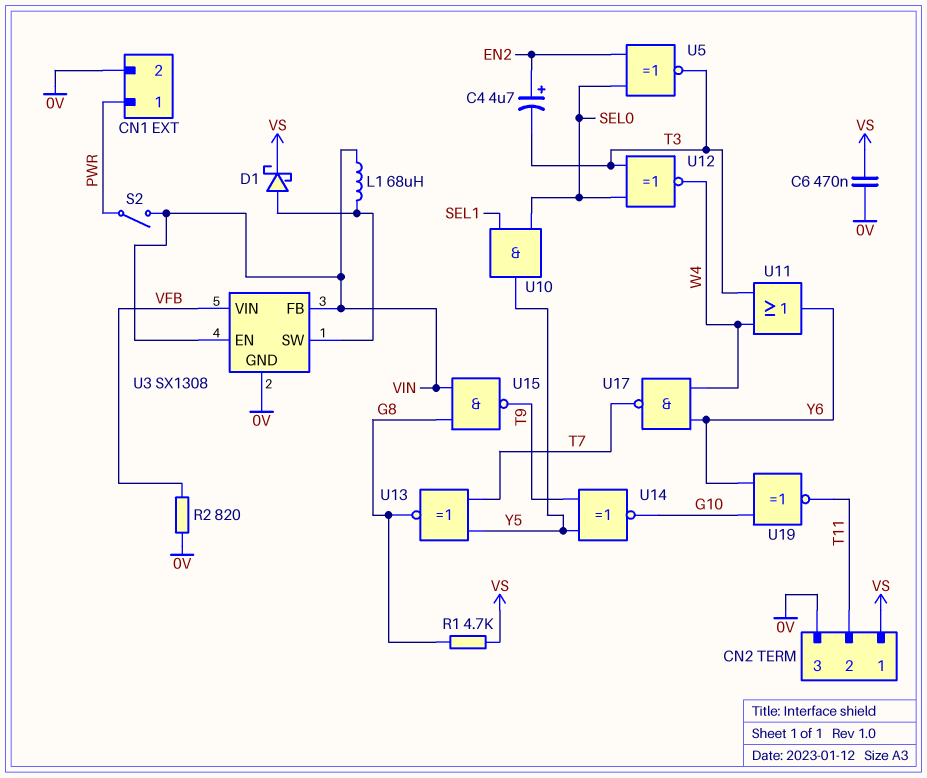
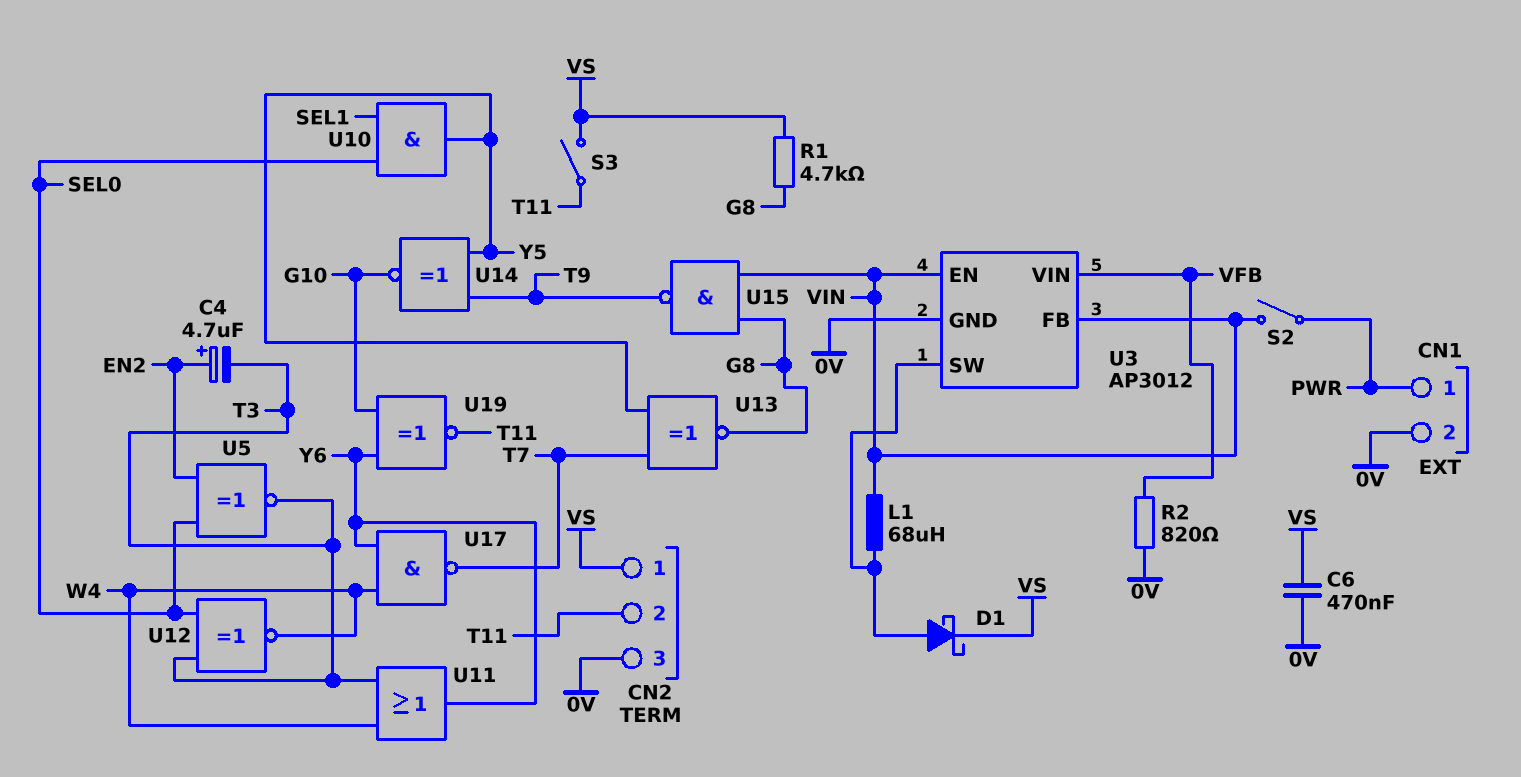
S3: none -> switch (T11, VS)
U3: SX1308 -> AP3012

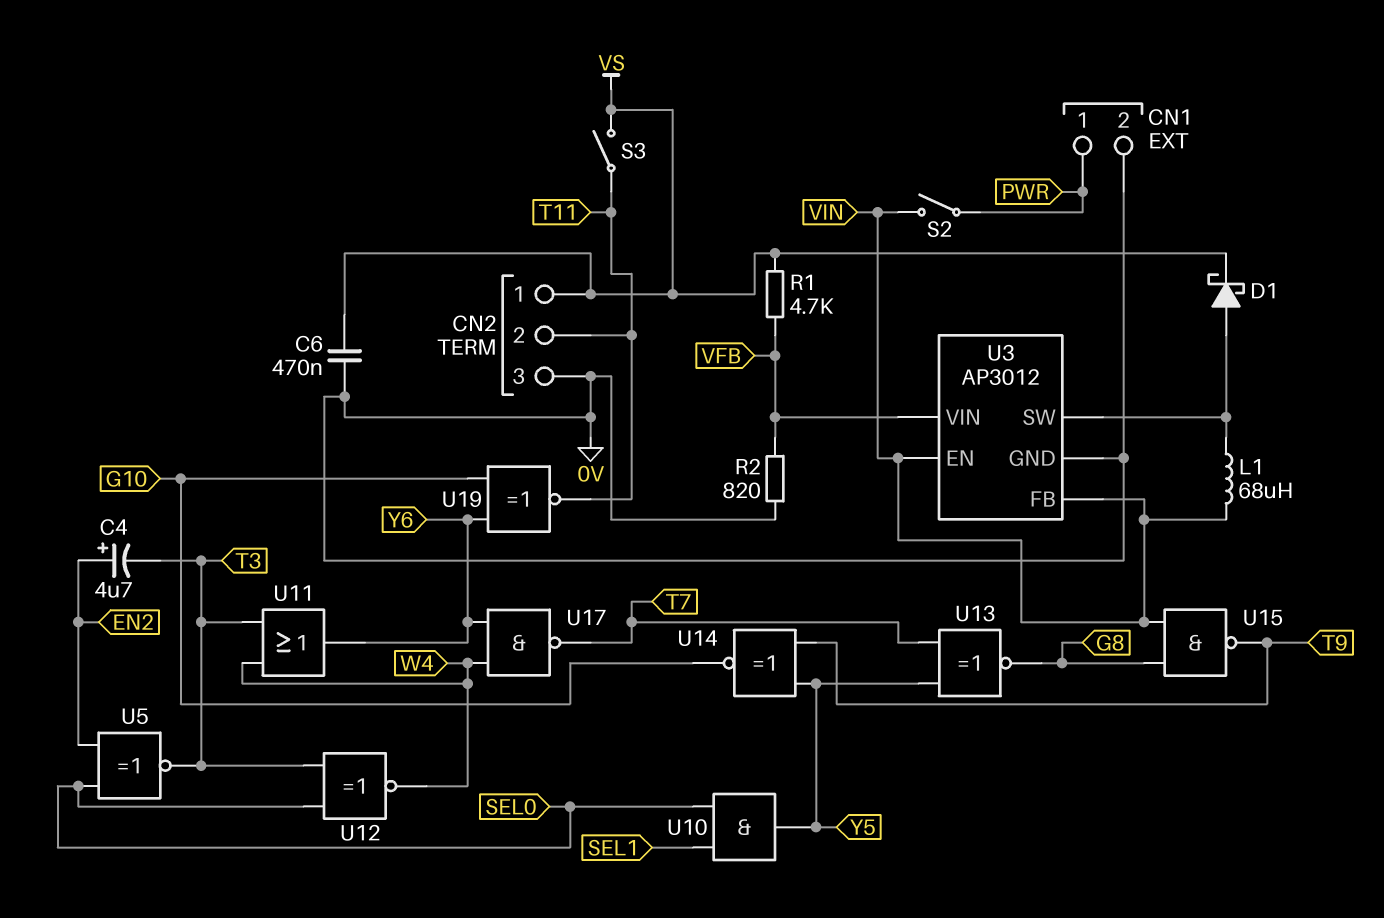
R1: 4.7k (G8, VS) -> 4.7k (VFB, VS)

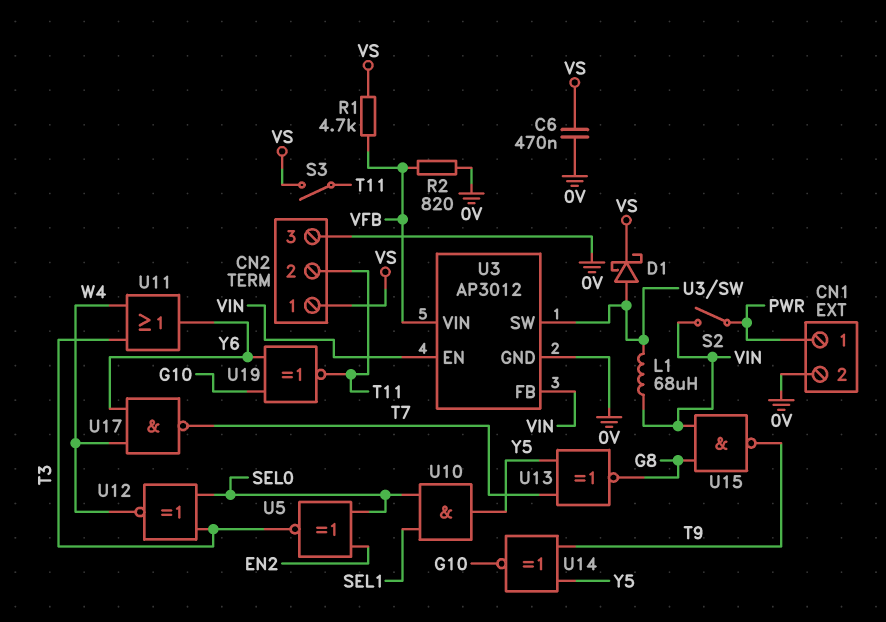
C4: 4.7uF (plus EN2, minus T3) -> none

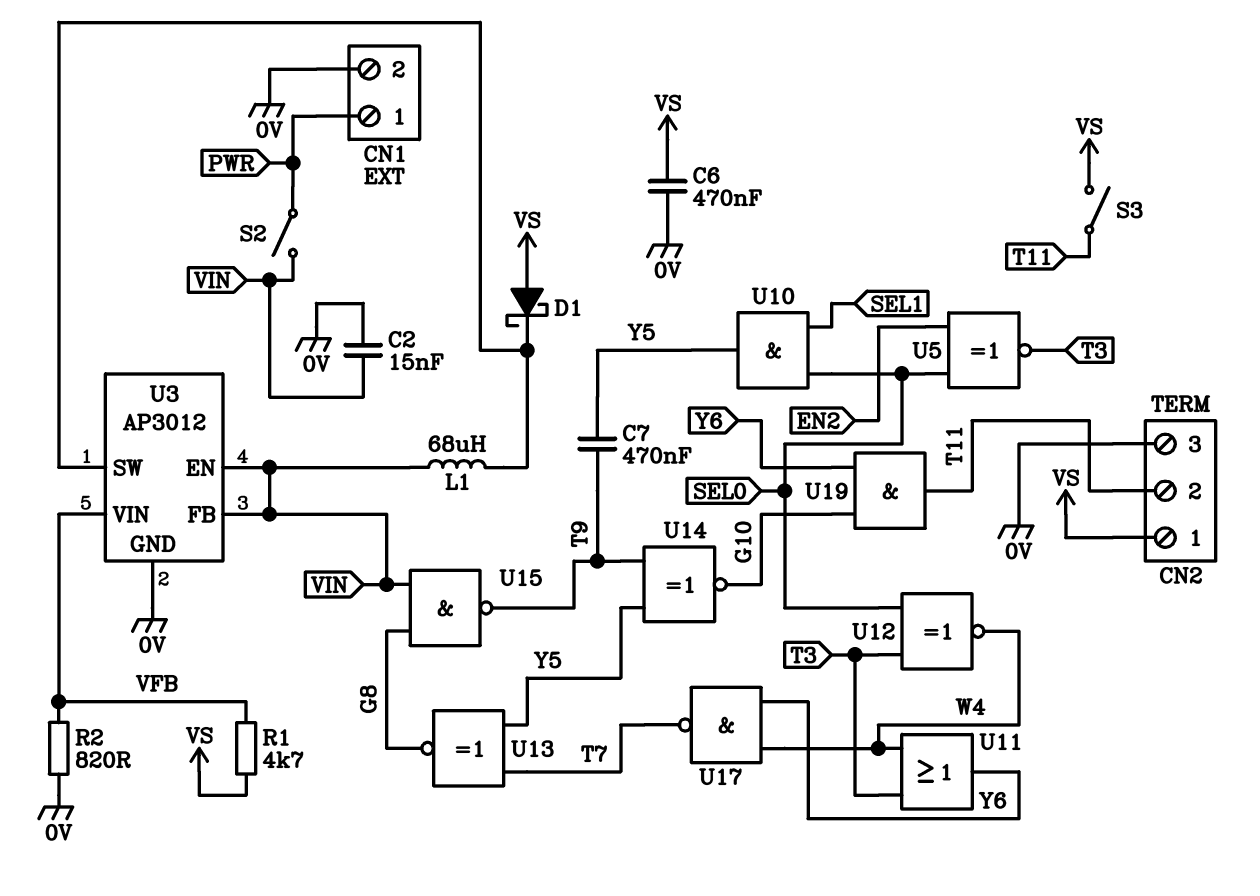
C2: none -> 15nF (0V, VIN)
C7: none -> 470nF (T9, Y5)
D1: schottky (A U3/SW, K VS) -> schottky (A VS, K U3/SW)
U19: XNOR (in G10, in Y6, out T11) -> AND (in G10, in Y6, out T11)

